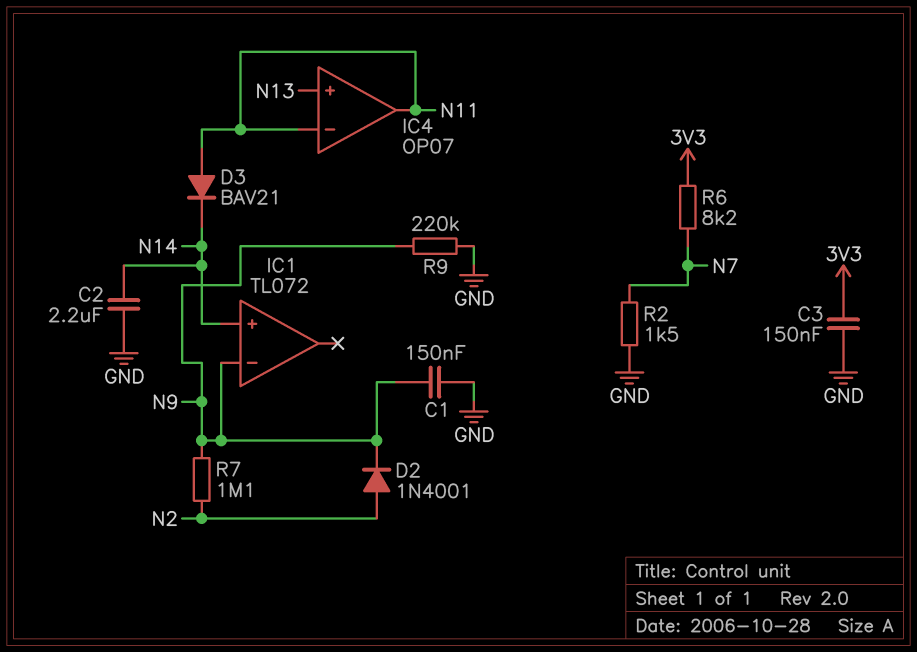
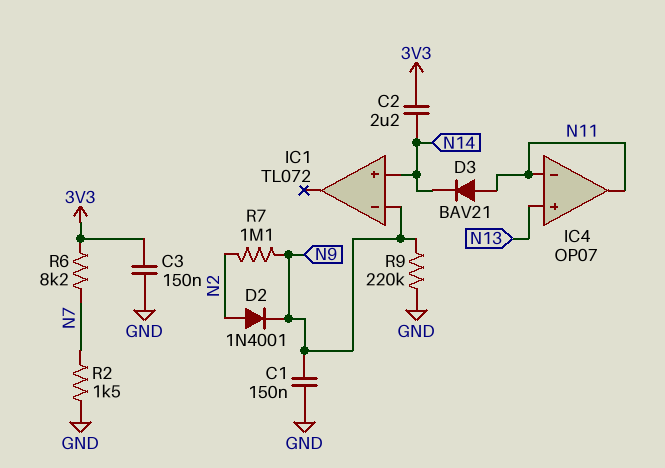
C2: 2.2uF (GND, N14) -> 2.2uF (3V3, N14)

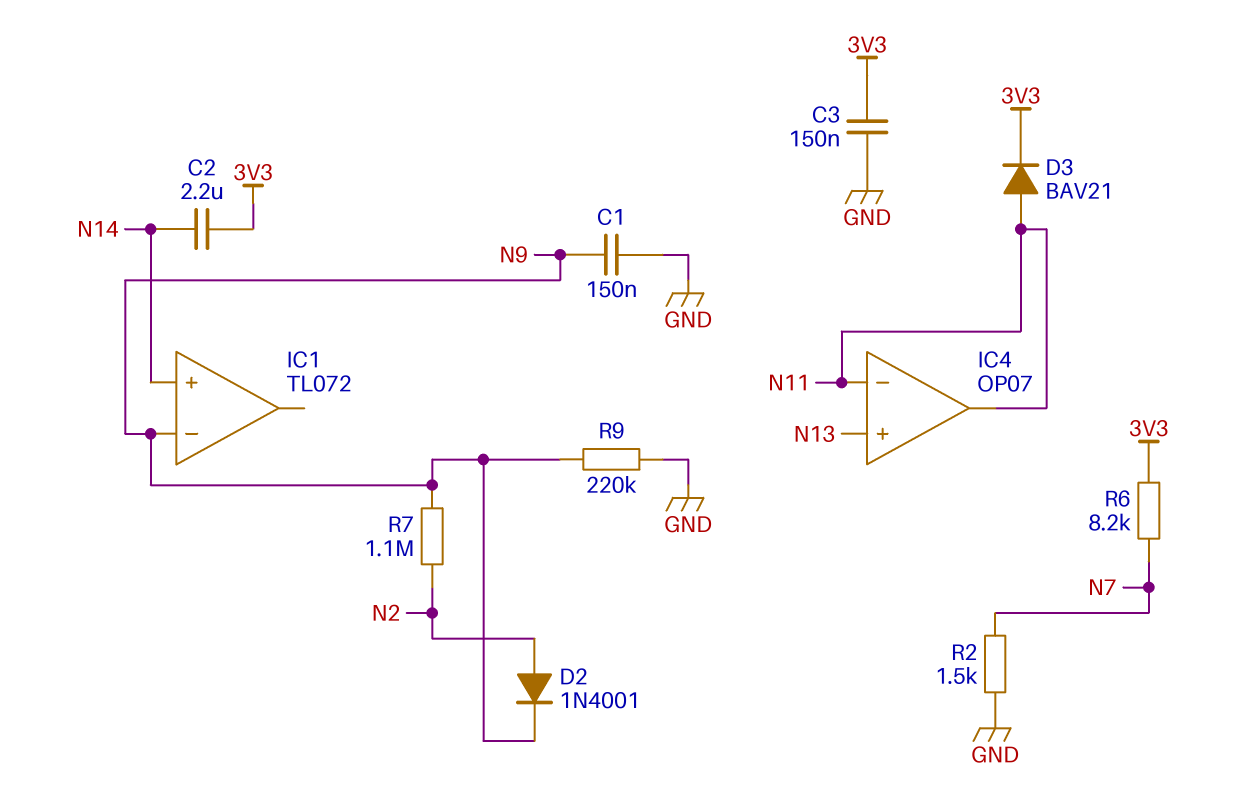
D3: diode BAV21 (A N11, K N14) -> diode BAV21 (A N11, K 3V3)

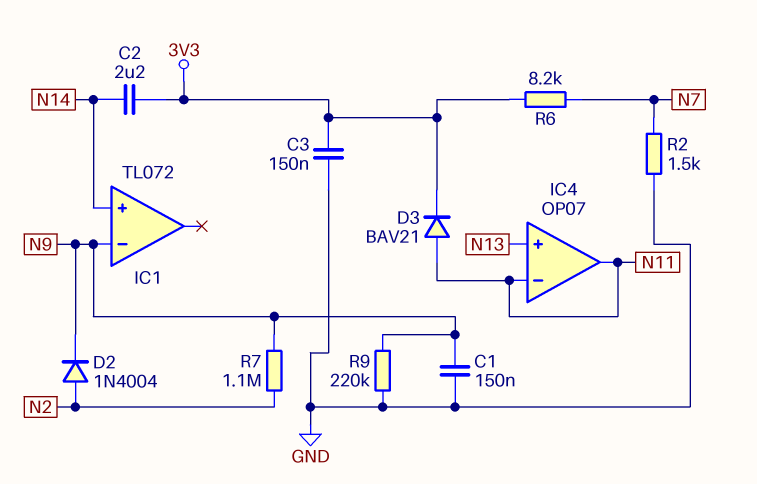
D2: diode 1N4001 (A N2, K N9) -> diode 1N4004 (A N2, K N9)

